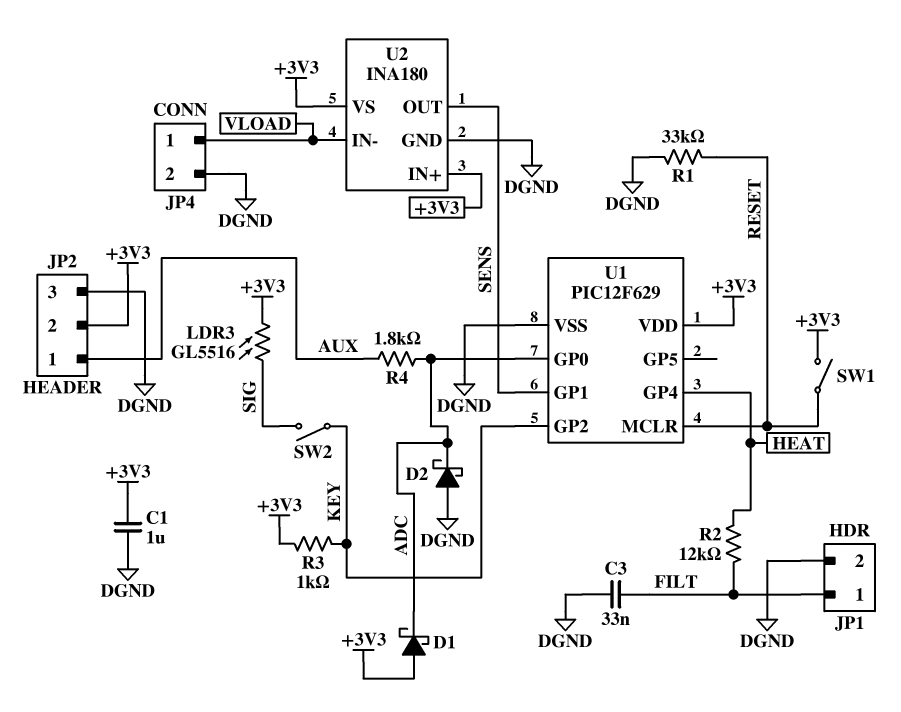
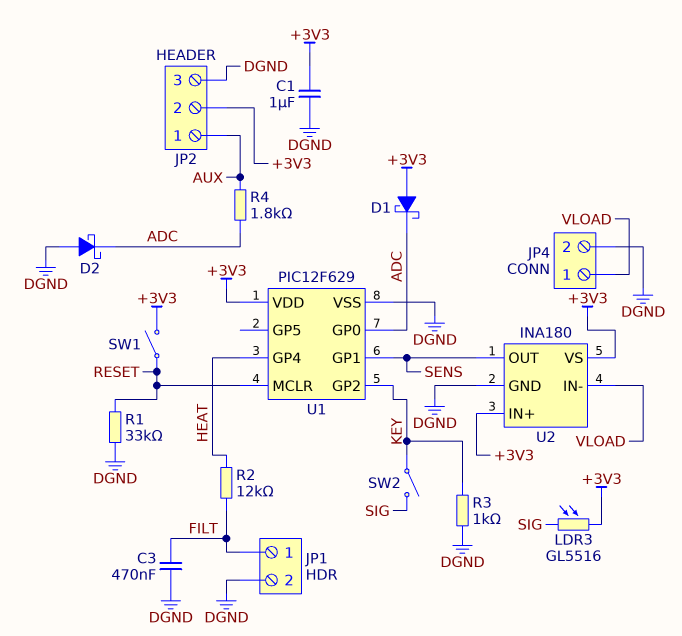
C3: 33nF (DGND, FILT) -> 470nF (DGND, FILT)
R3: 1k (+3V3, KEY) -> 1k (DGND, KEY)

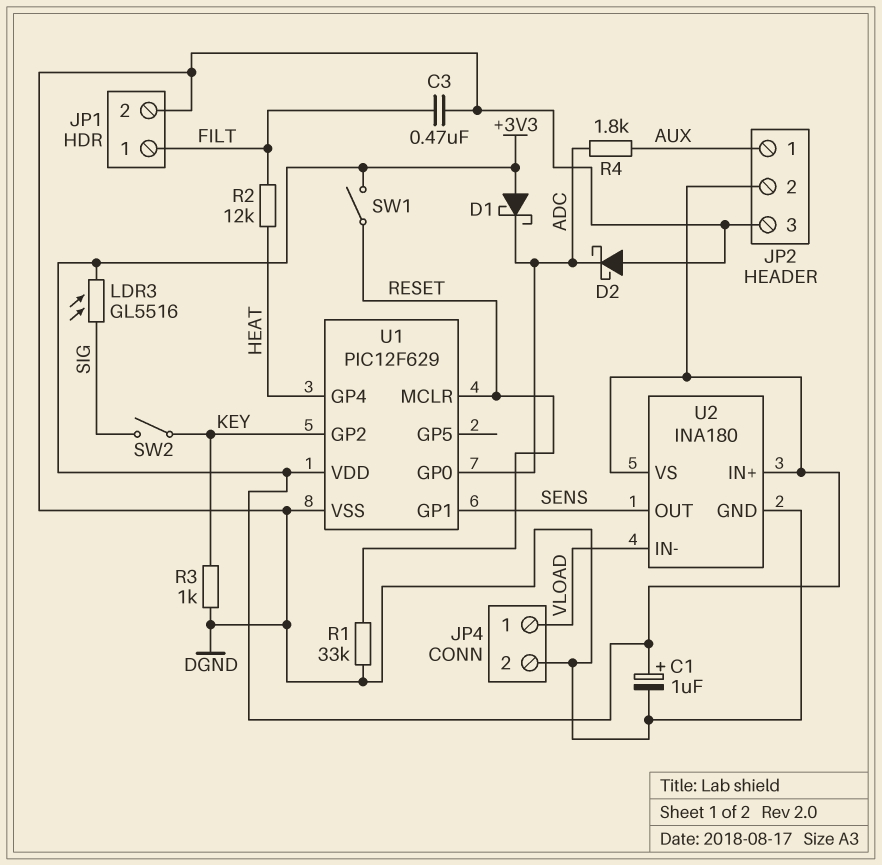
C1: 1uF (+3V3, DGND) -> 1uF (plus +3V3, minus DGND)

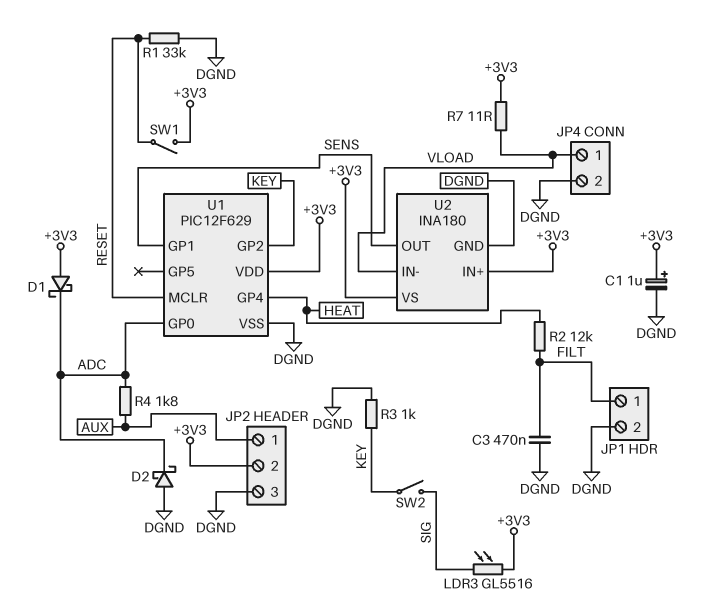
R7: none -> 11 (+3V3, VLOAD)

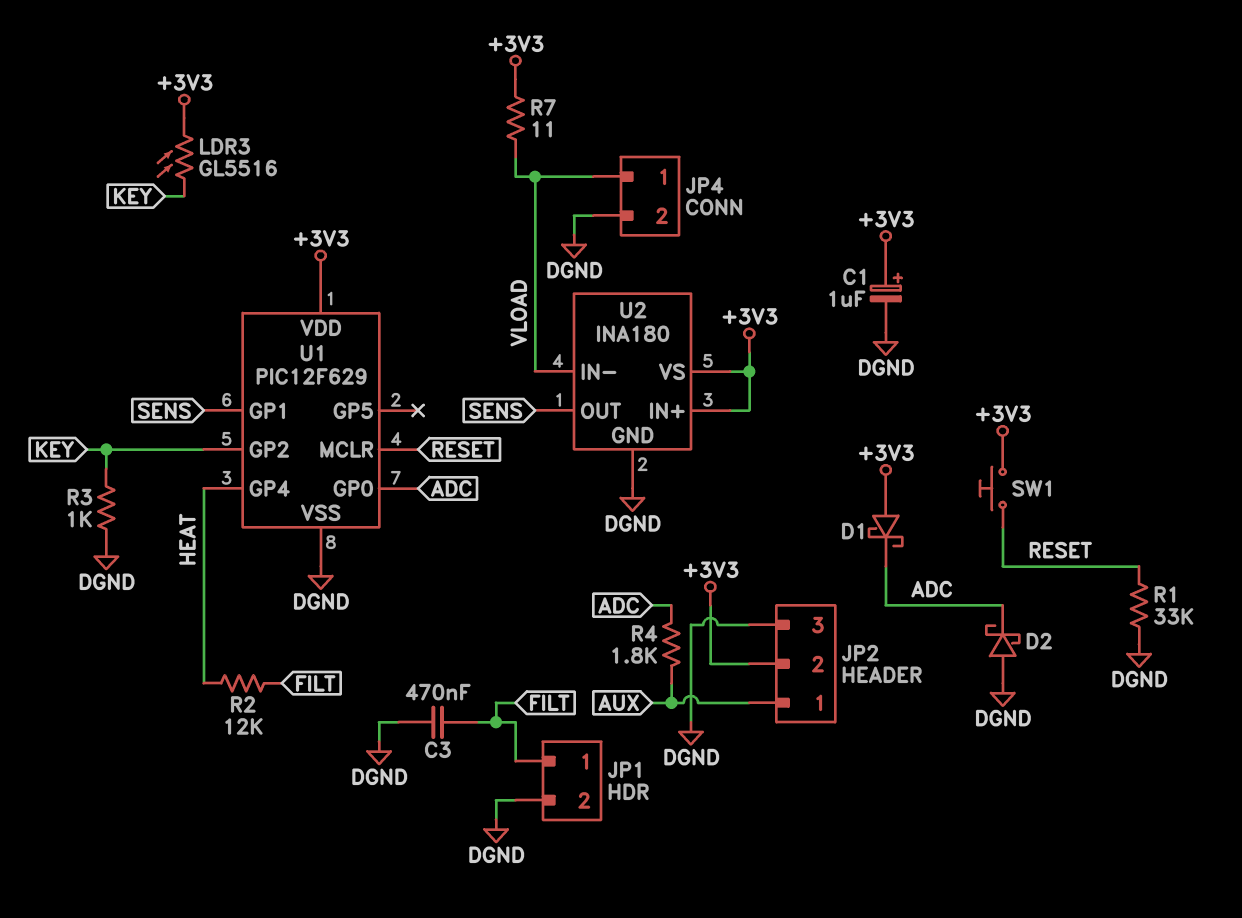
LDR3: GL5516 (+3V3, SIG) -> GL5516 (+3V3, KEY)
SW1: switch (+3V3, RESET) -> button (+3V3, RESET)
SW2: switch (KEY, SIG) -> none

